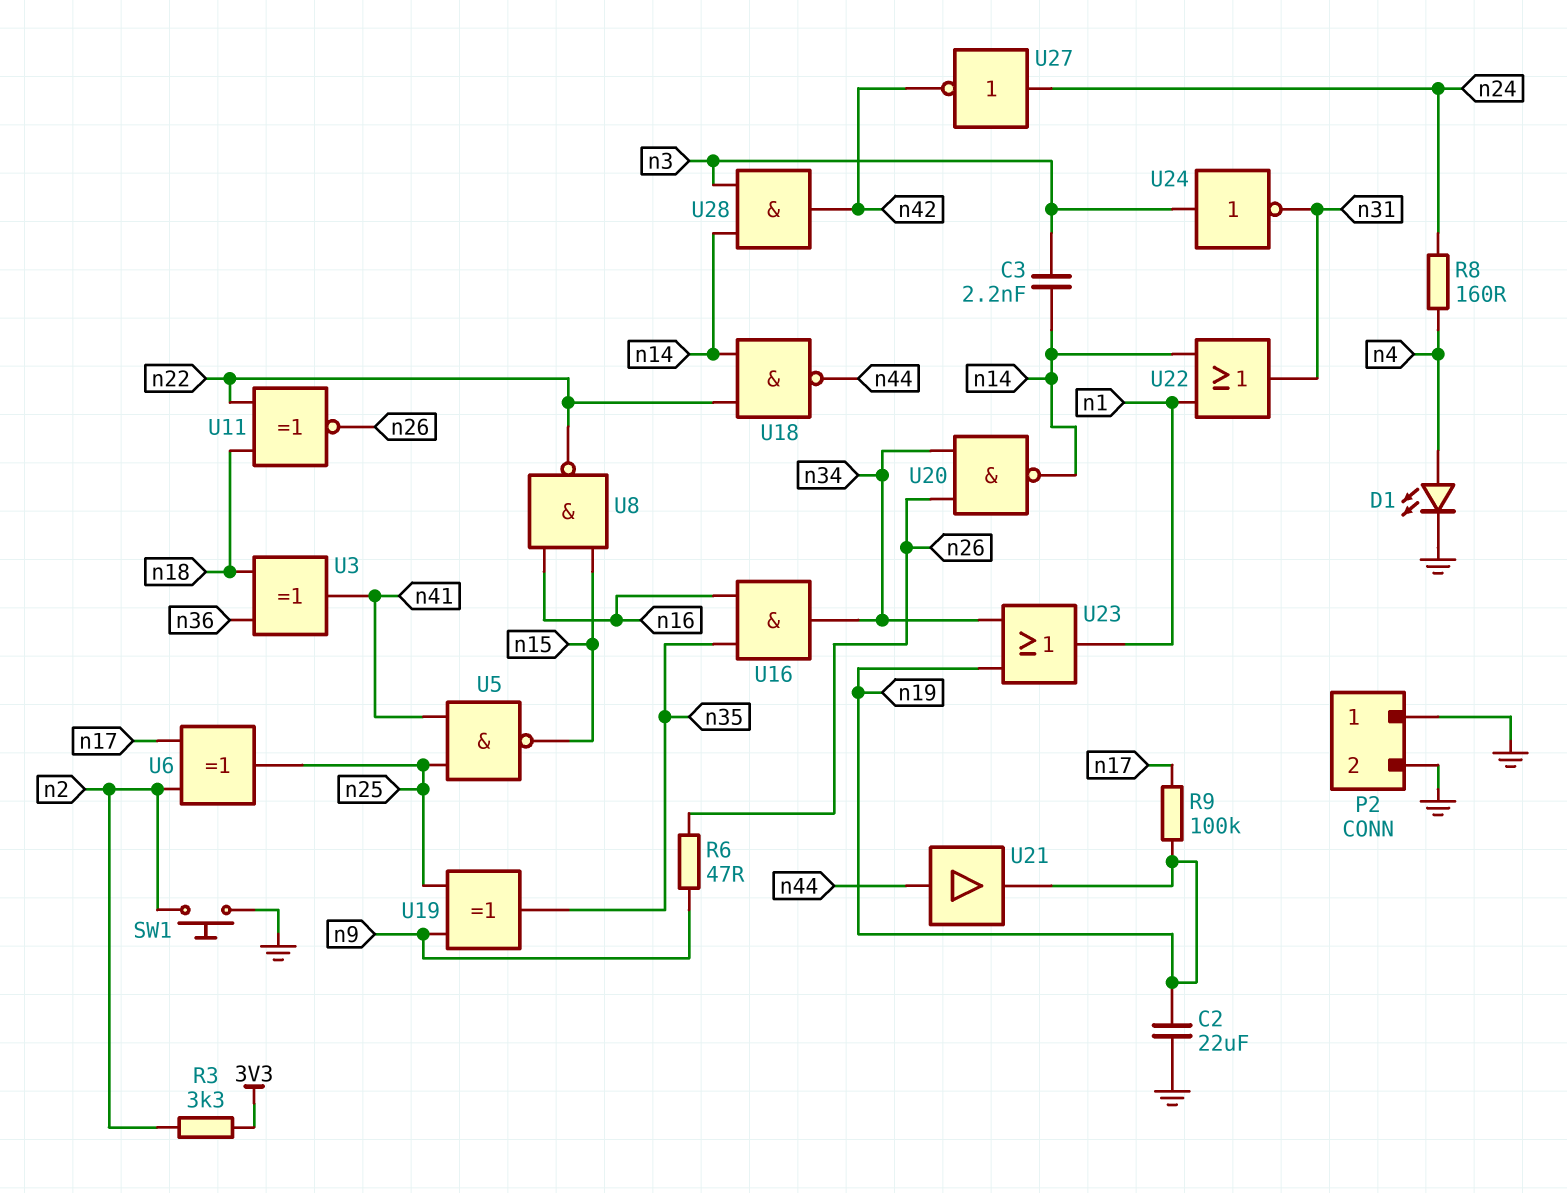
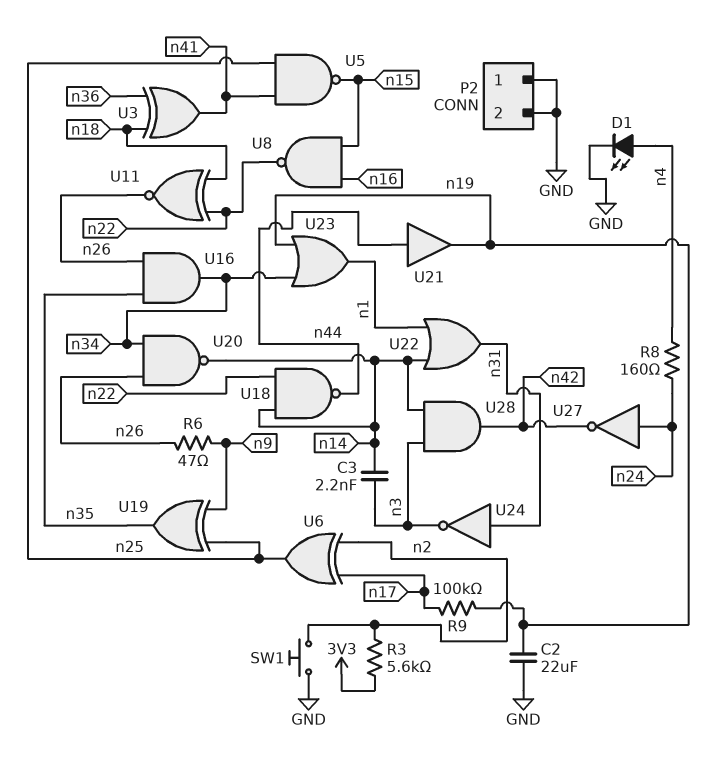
R3: 3.3k (3V3, n2) -> 5.6k (3V3, n2)
U16: AND (in n16, in n35, out n34) -> AND (in n26, in n35, out n34)
U24: NOT (in n3, out n31) -> NOT (in n31, out n3)

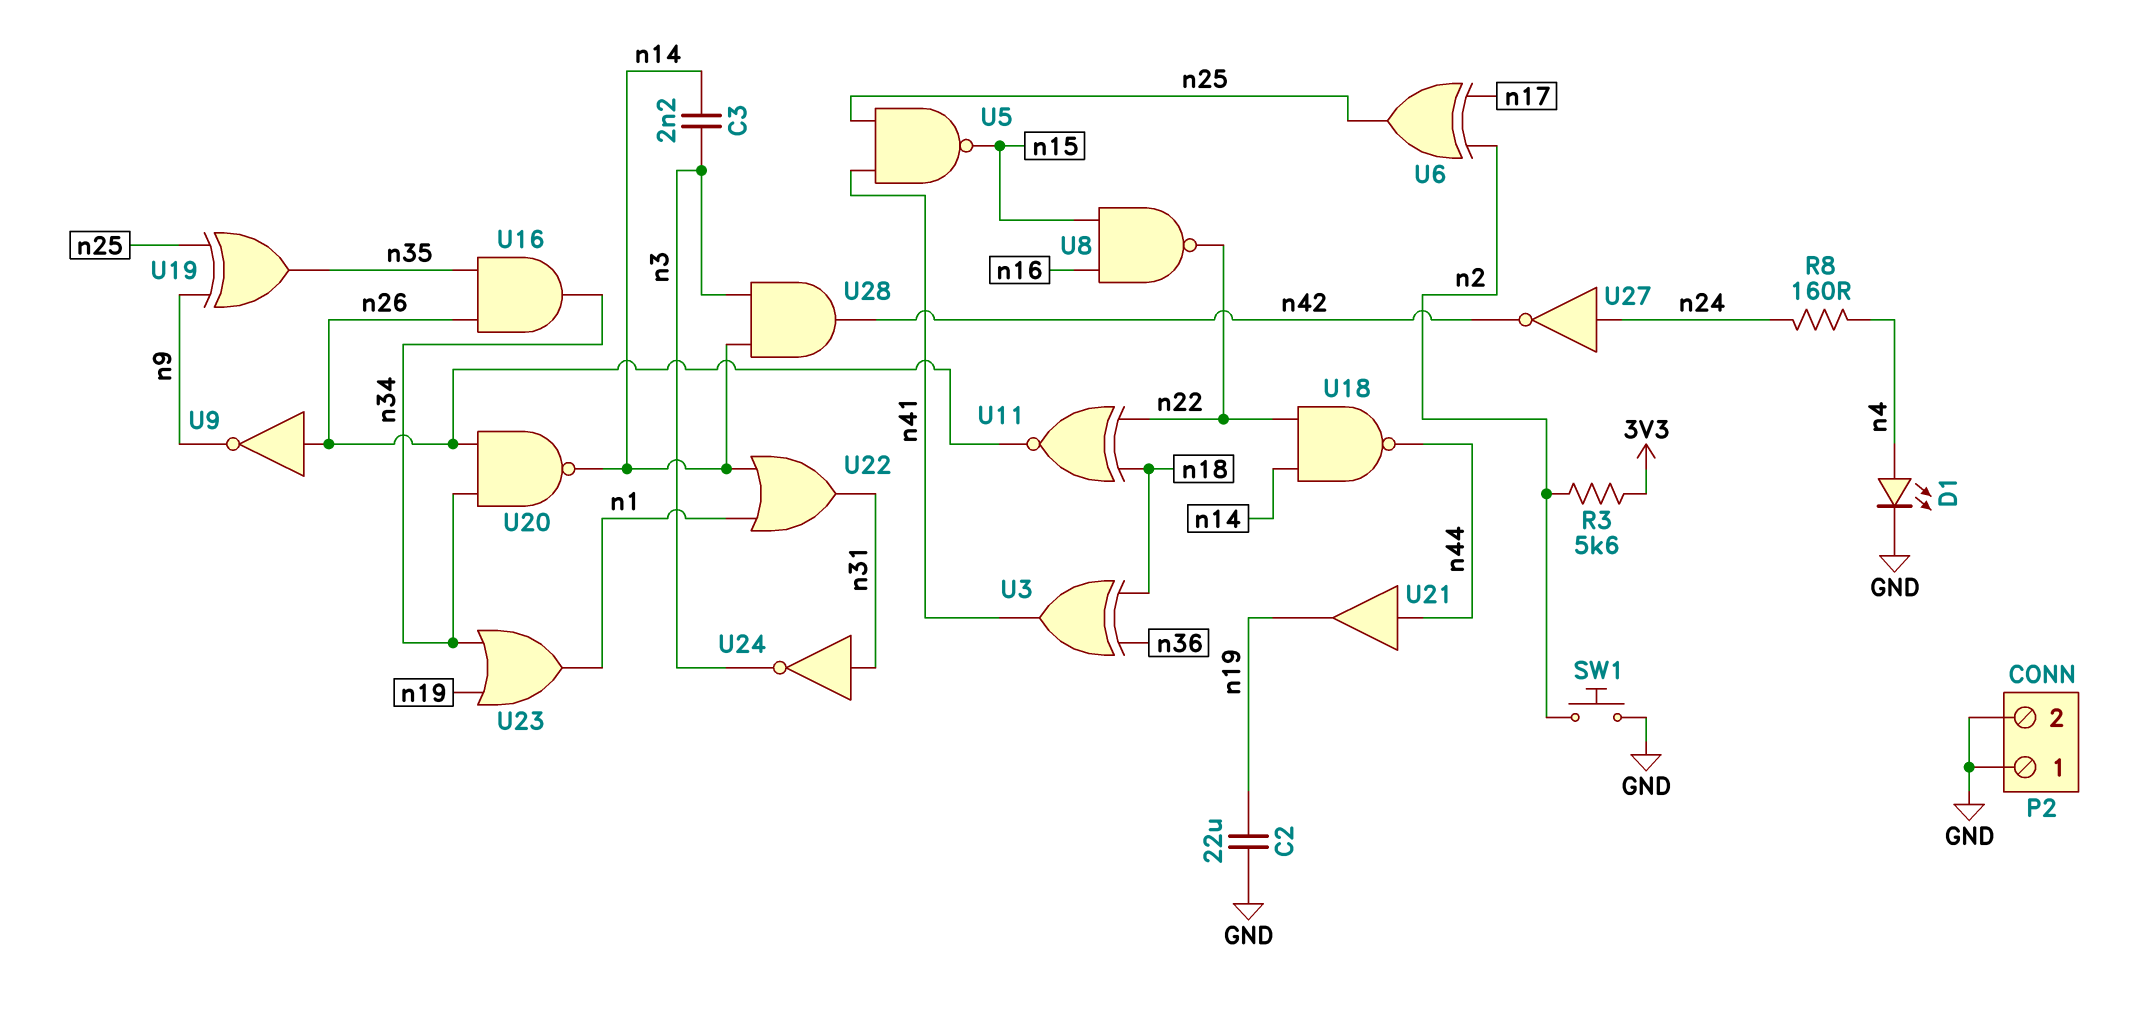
R6: 47 (n9, n26) -> none
R9: 100k (n17, n19) -> none
U9: none -> NOT (in n26, out n9)

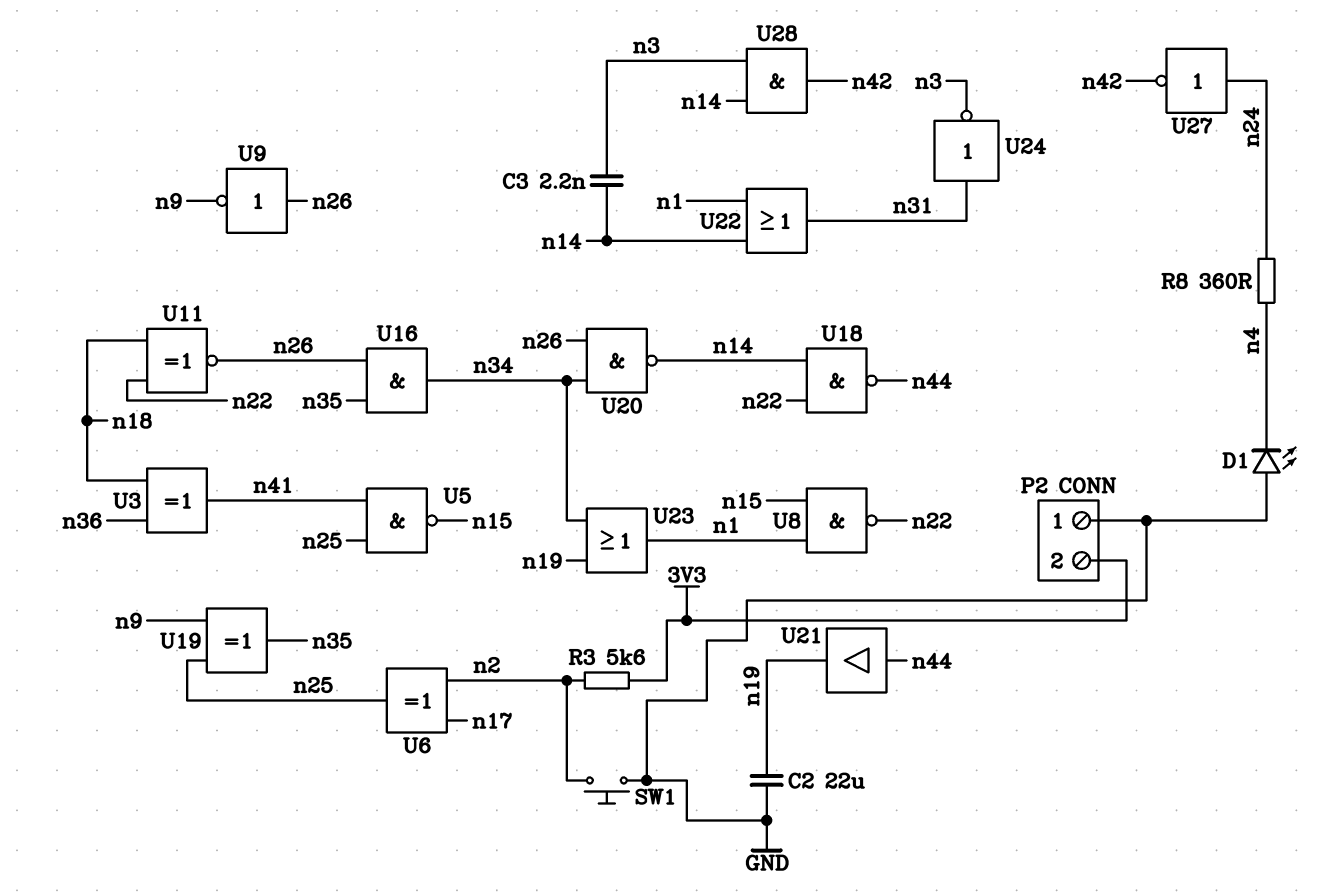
D1: LED (A n4, K GND) -> LED (A GND, K n4)
P2 pin 2: GND -> 3V3
R8: 160 (n4, n24) -> 360 (n4, n24)
U8: NAND (in n15, in n16, out n22) -> NAND (in n1, in n15, out n22)

